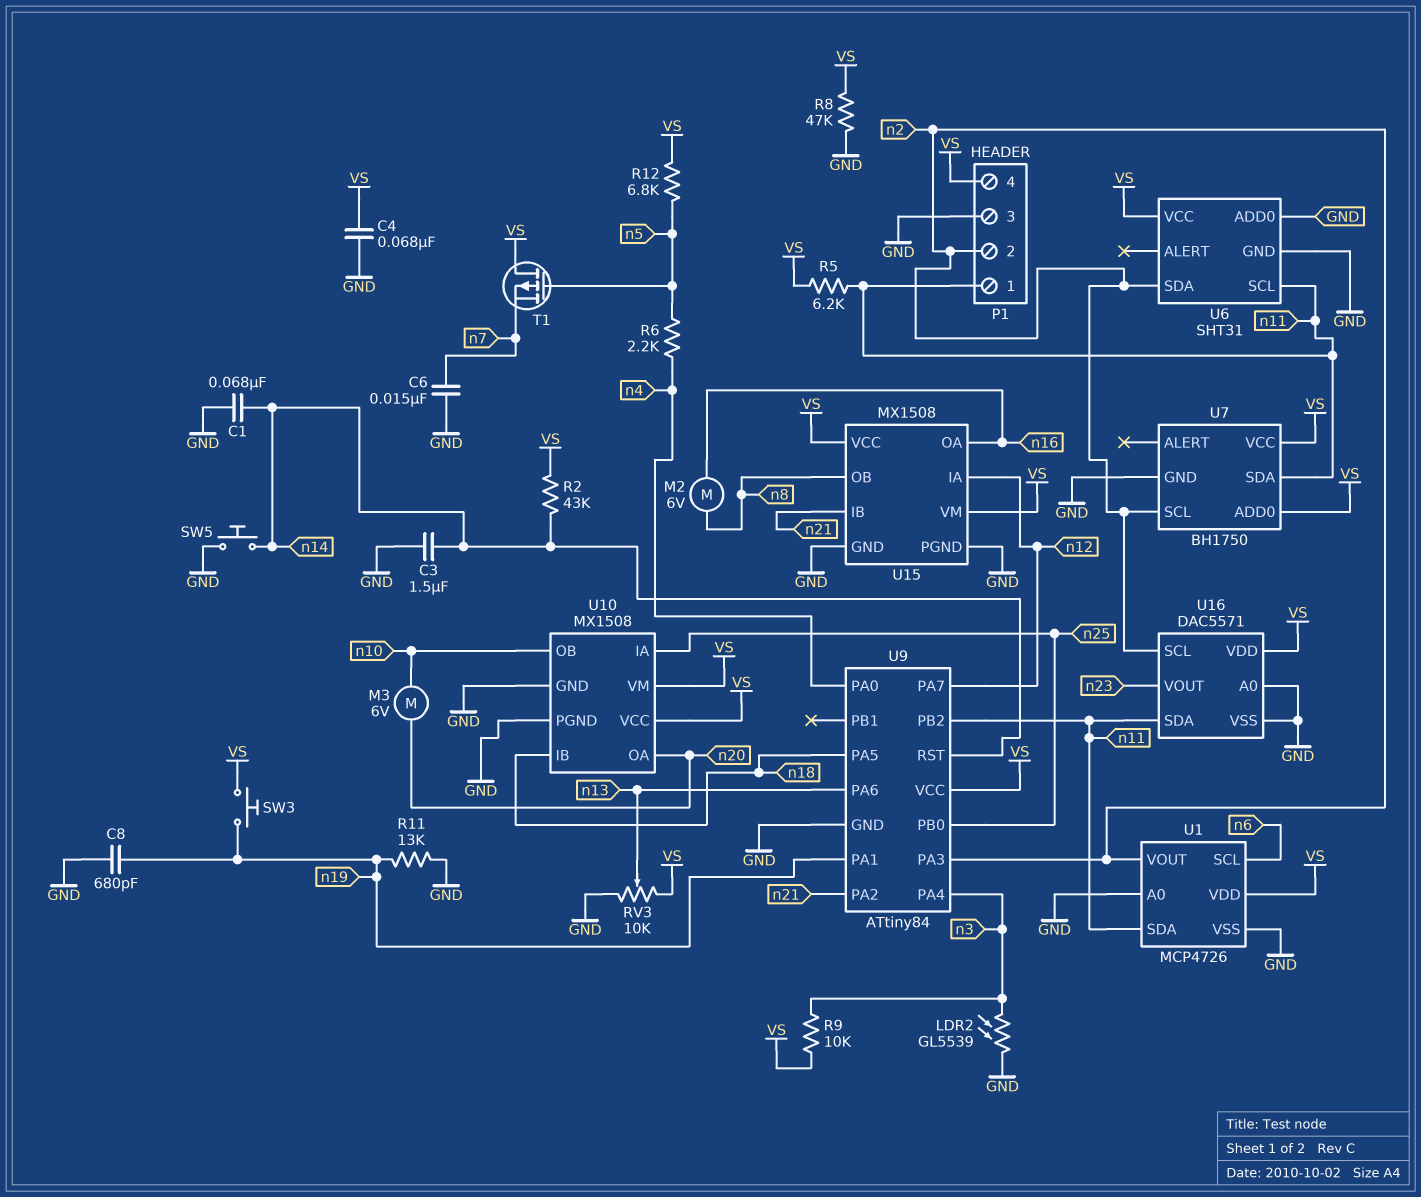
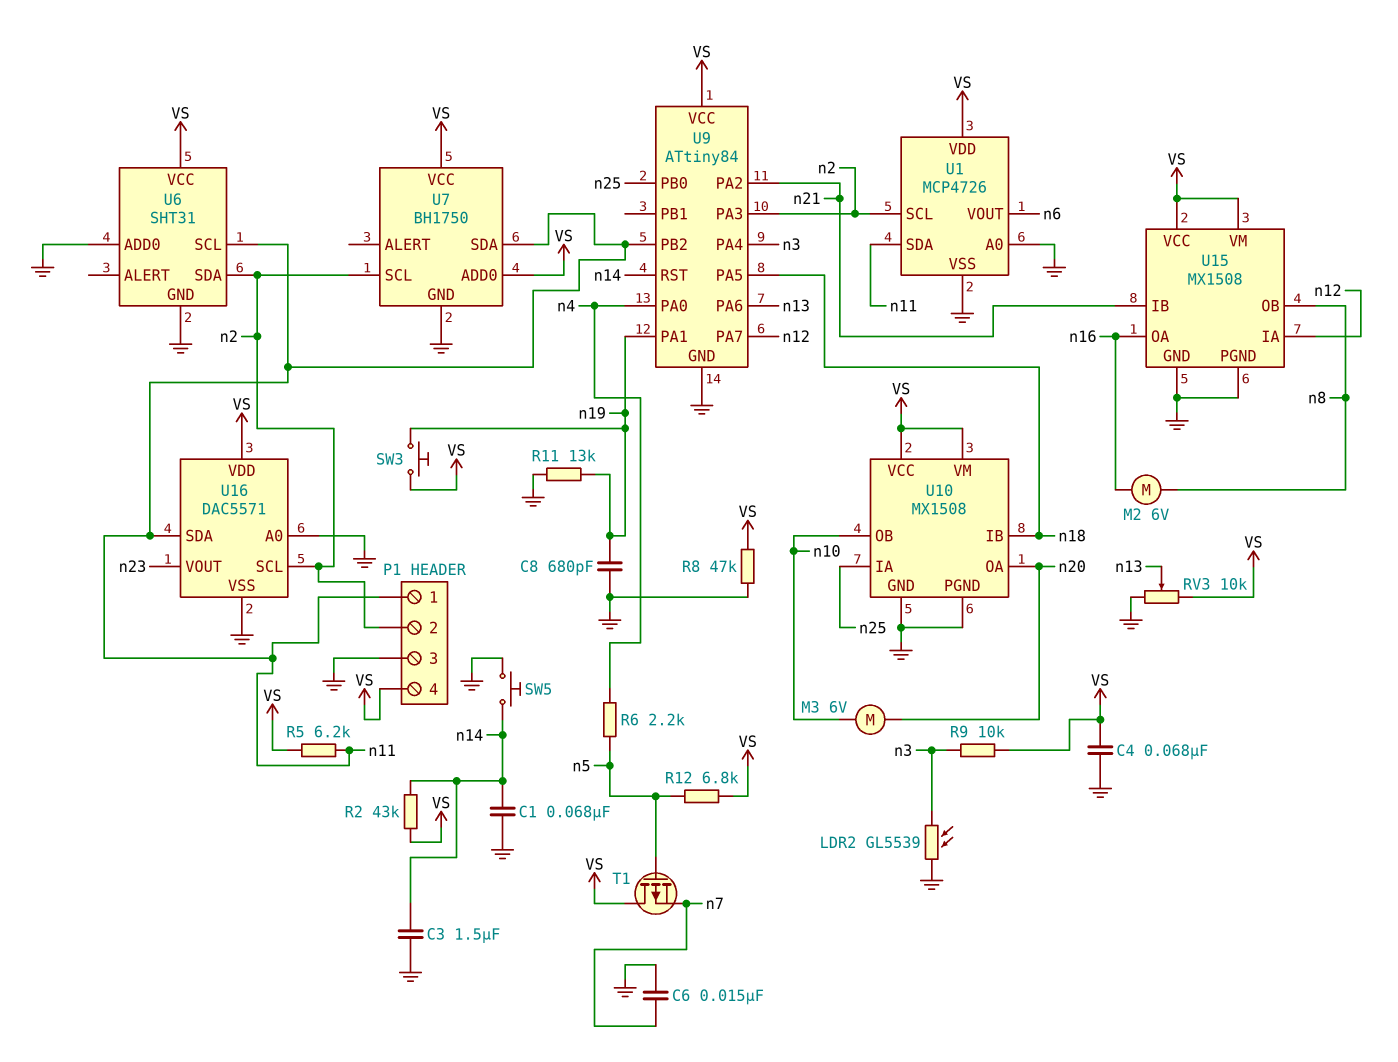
U1 pin SCL: n6 -> n2
U1 pin VOUT: n2 -> n6

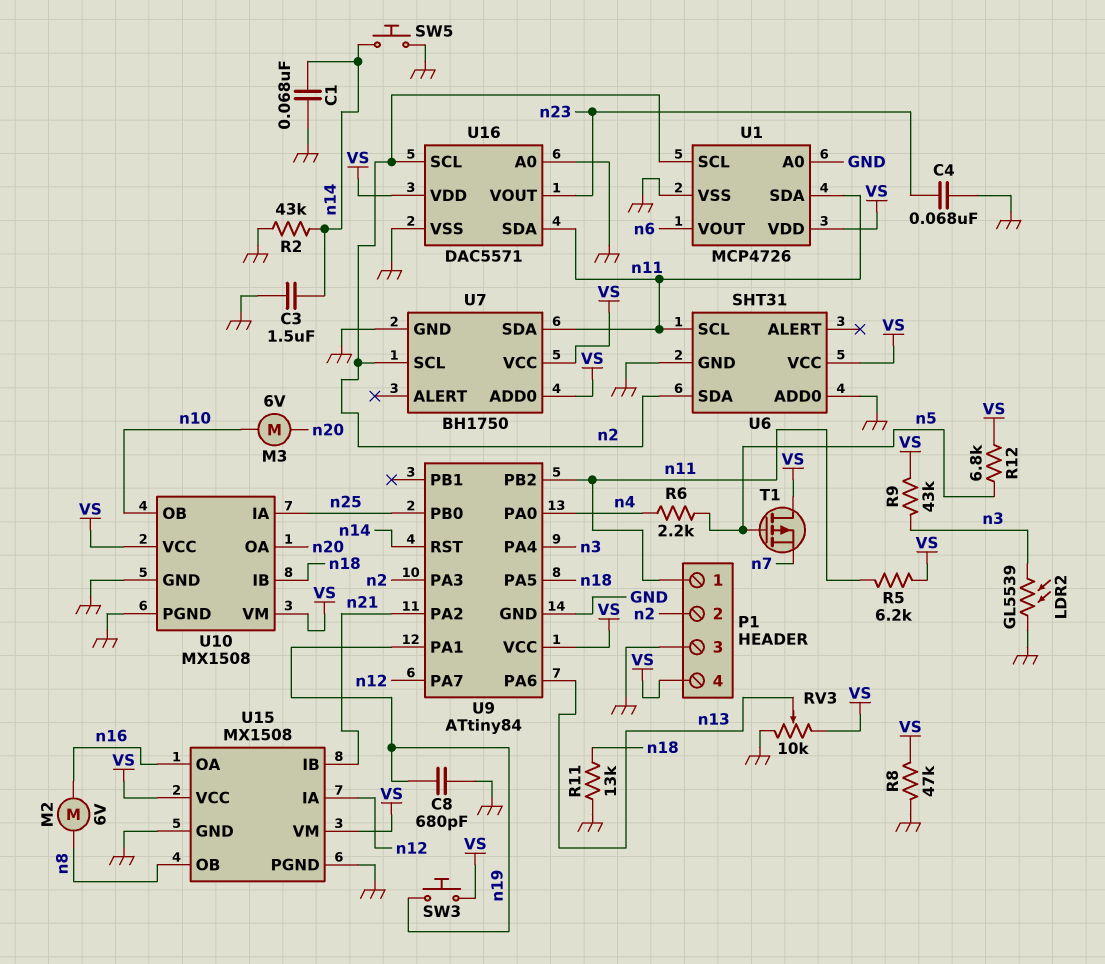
C4: 68nF (GND, VS) -> 68nF (GND, n23)
C6: 15nF (GND, n7) -> none
R2: 43k (VS, n14) -> 43k (GND, n14)
R9: 10k (VS, n3) -> 43k (VS, n3)
R11: 13k (GND, n19) -> 13k (GND, n18)

